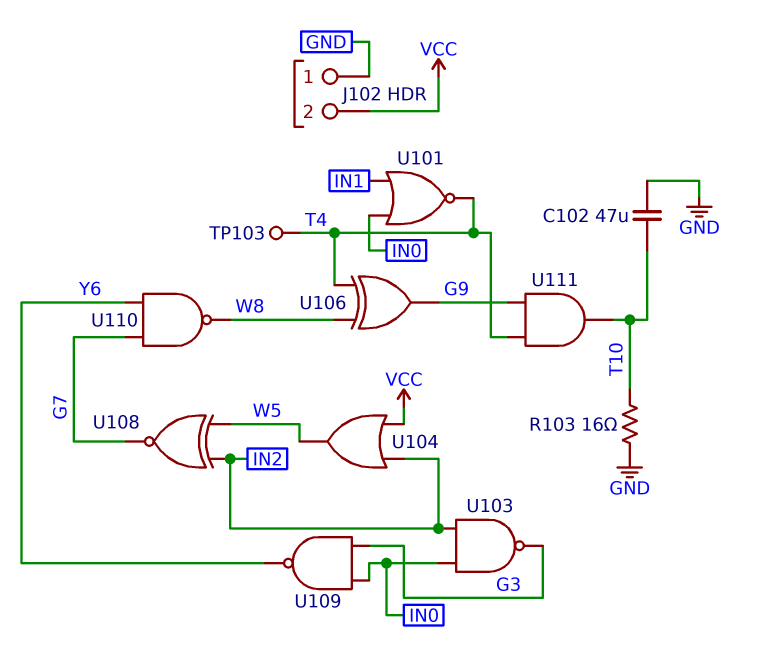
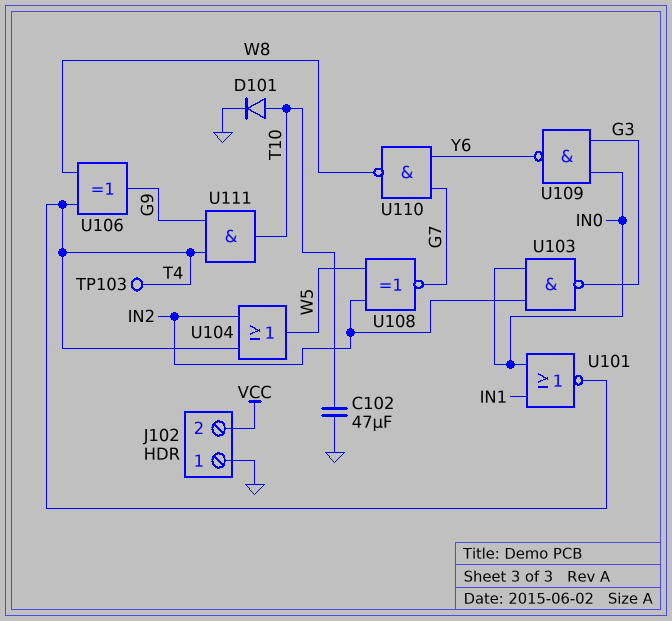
D101: none -> diode (A T10, K GND)
R103: 16 (GND, T10) -> none
U104: OR (in IN2, in VCC, out W5) -> OR (in IN2, in T4, out W5)

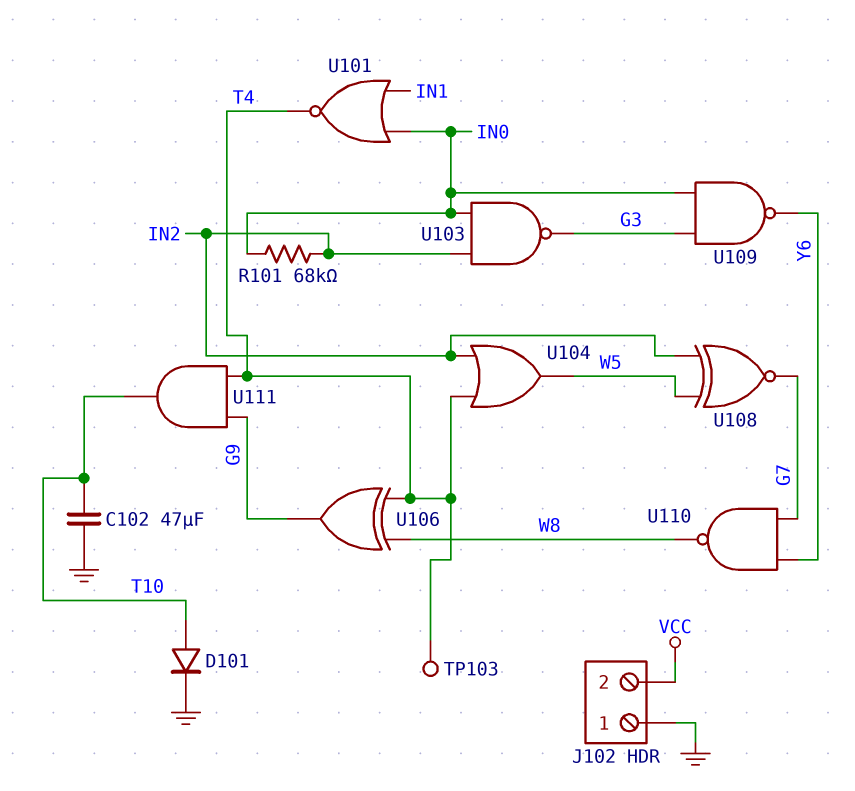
R101: none -> 68k (IN0, IN2)

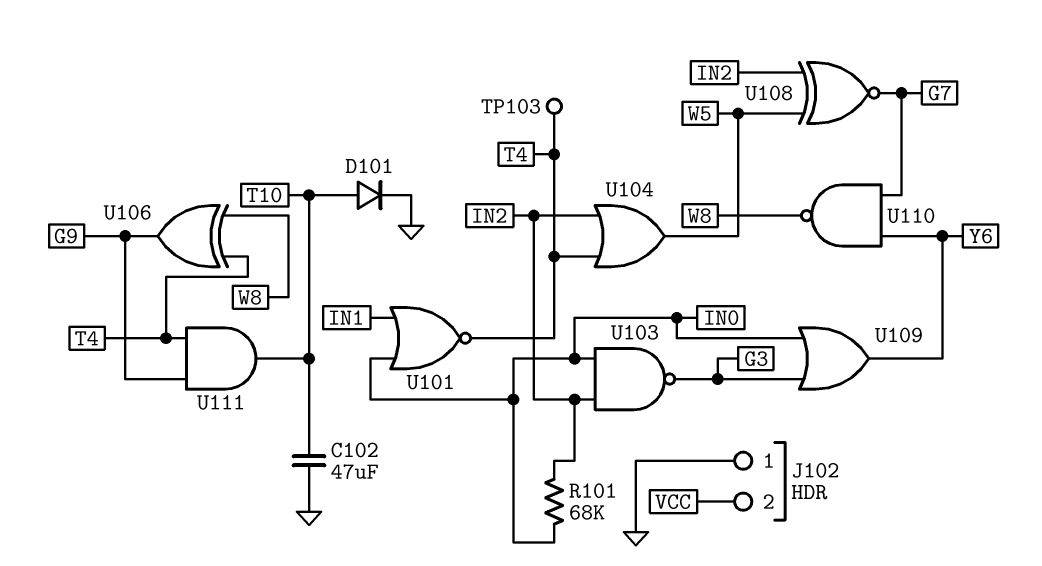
U109: NAND (in G3, in IN0, out Y6) -> OR (in G3, in IN0, out Y6)

